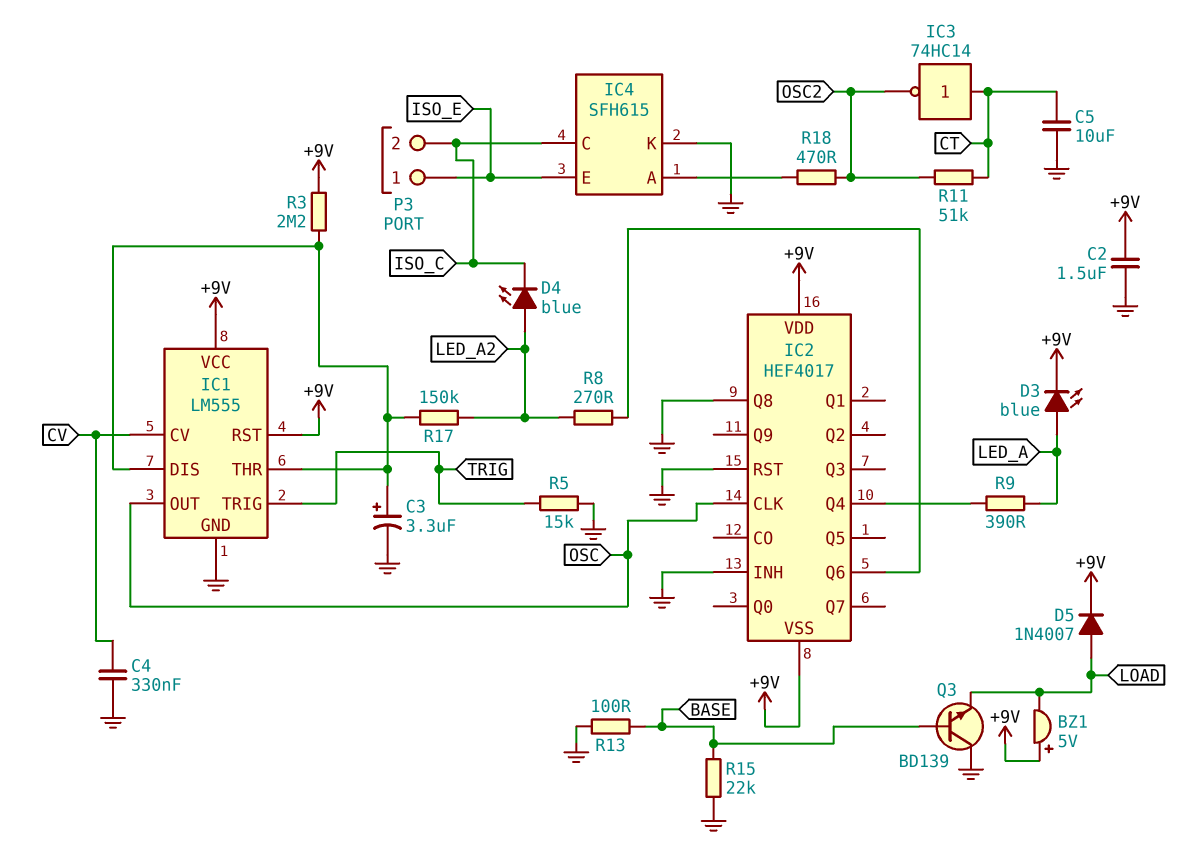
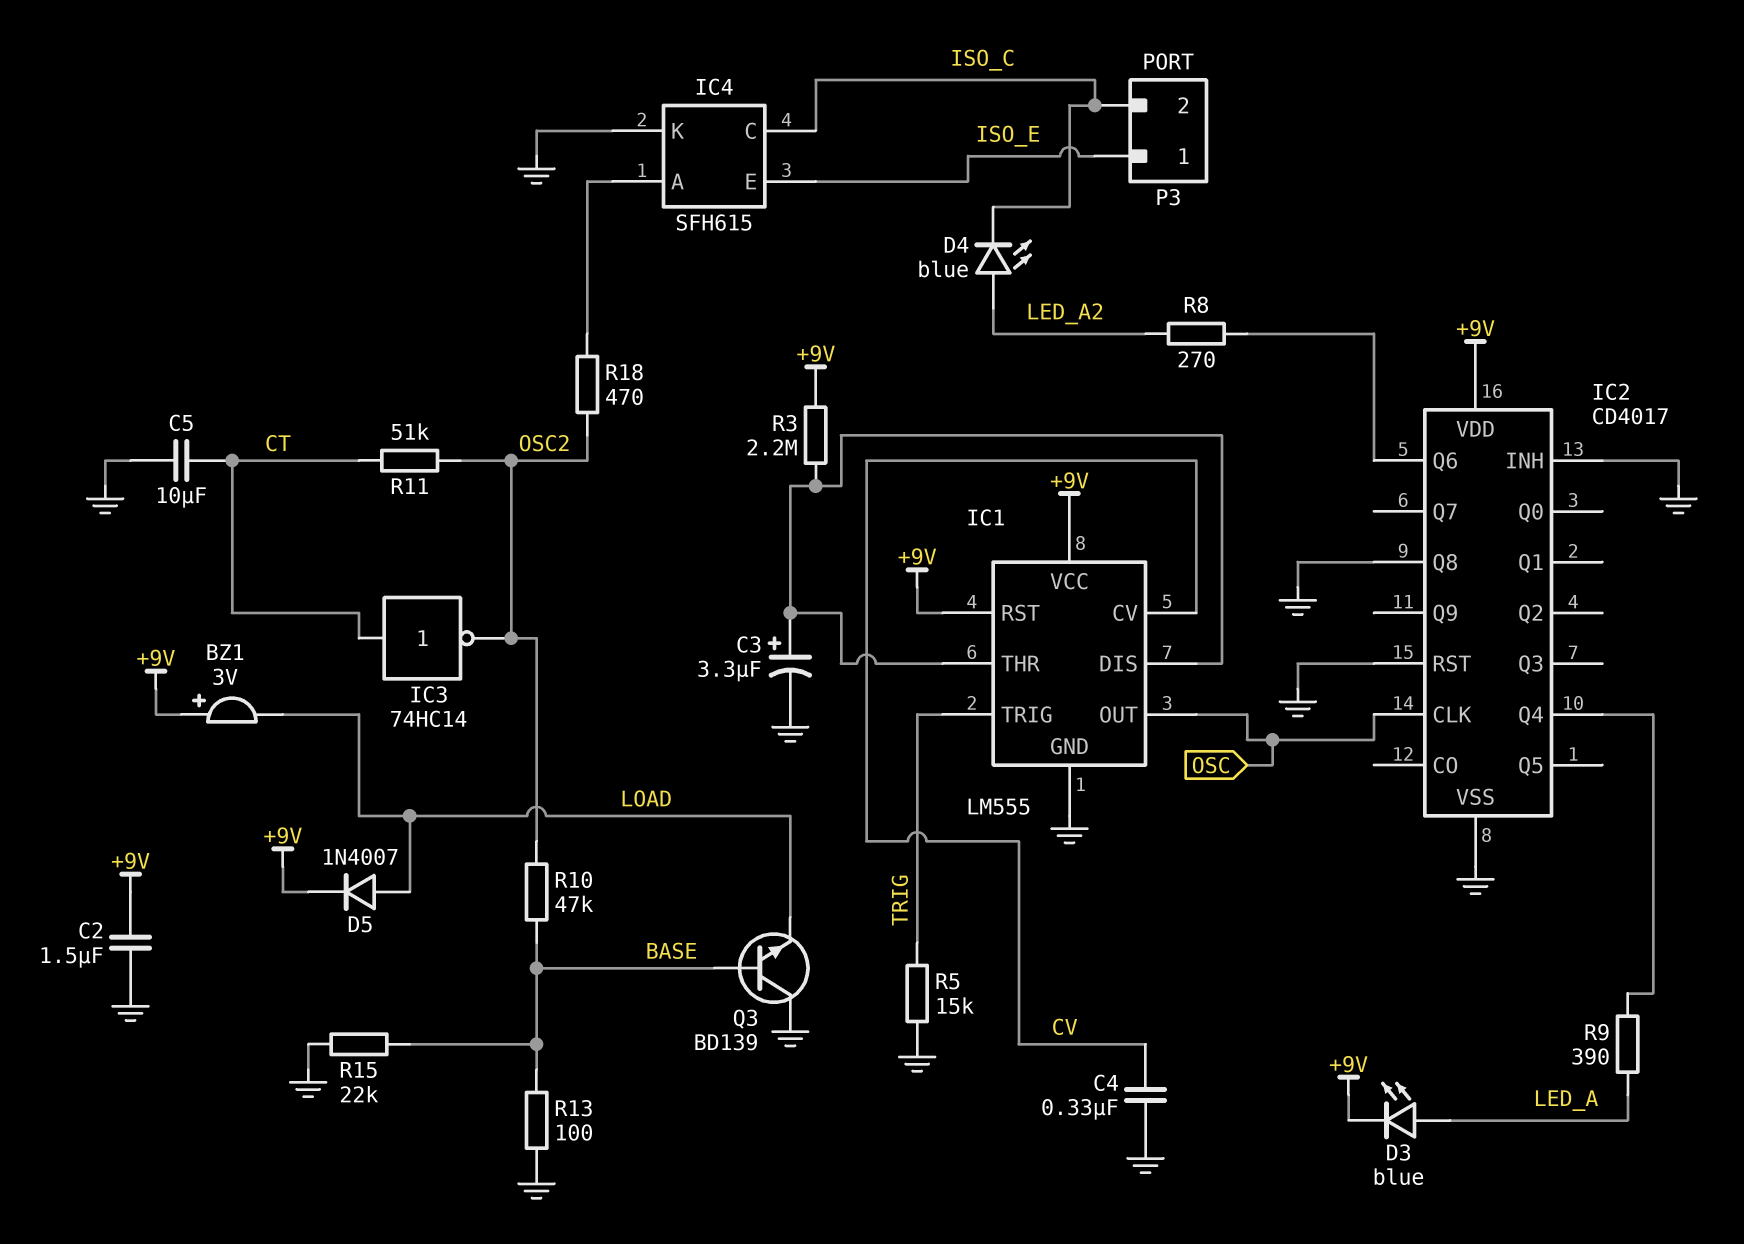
BZ1: buzzer 5V (plus +9V, minus LOAD) -> buzzer 3V (plus +9V, minus LOAD)
IC2: HEF4017 -> CD4017
IC2 pin VSS: +9V -> GND
R10: none -> 47k (BASE, OSC2)
R17: 150k (IC1/DIS, LED_A2) -> none

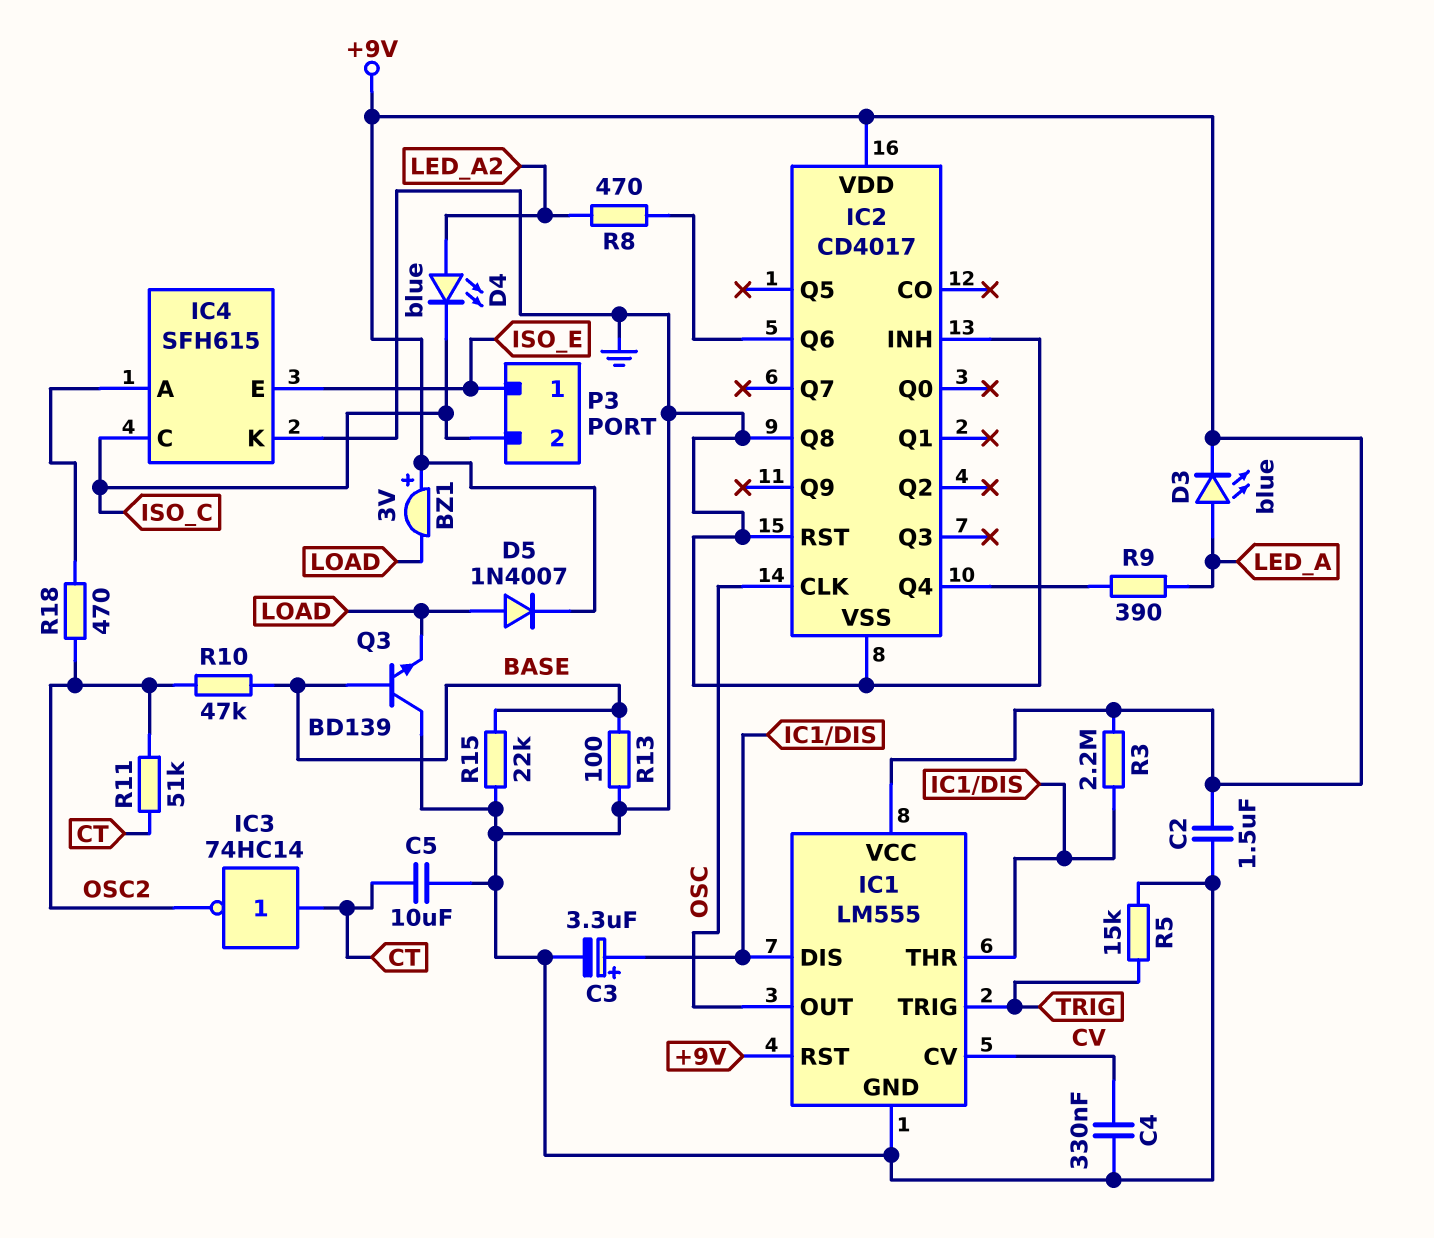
R8: 270 (IC2/Q6, LED_A2) -> 470 (IC2/Q6, LED_A2)

